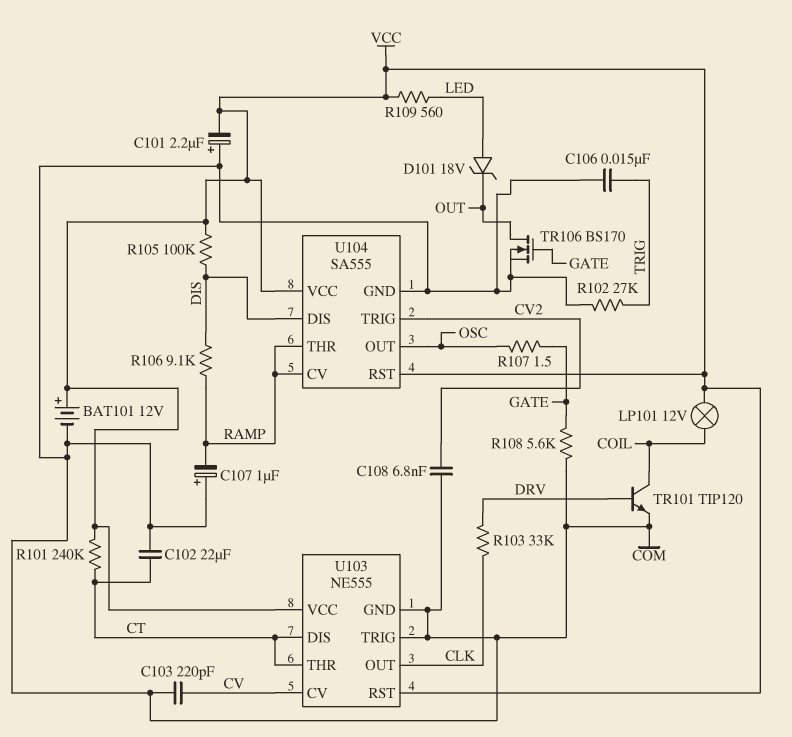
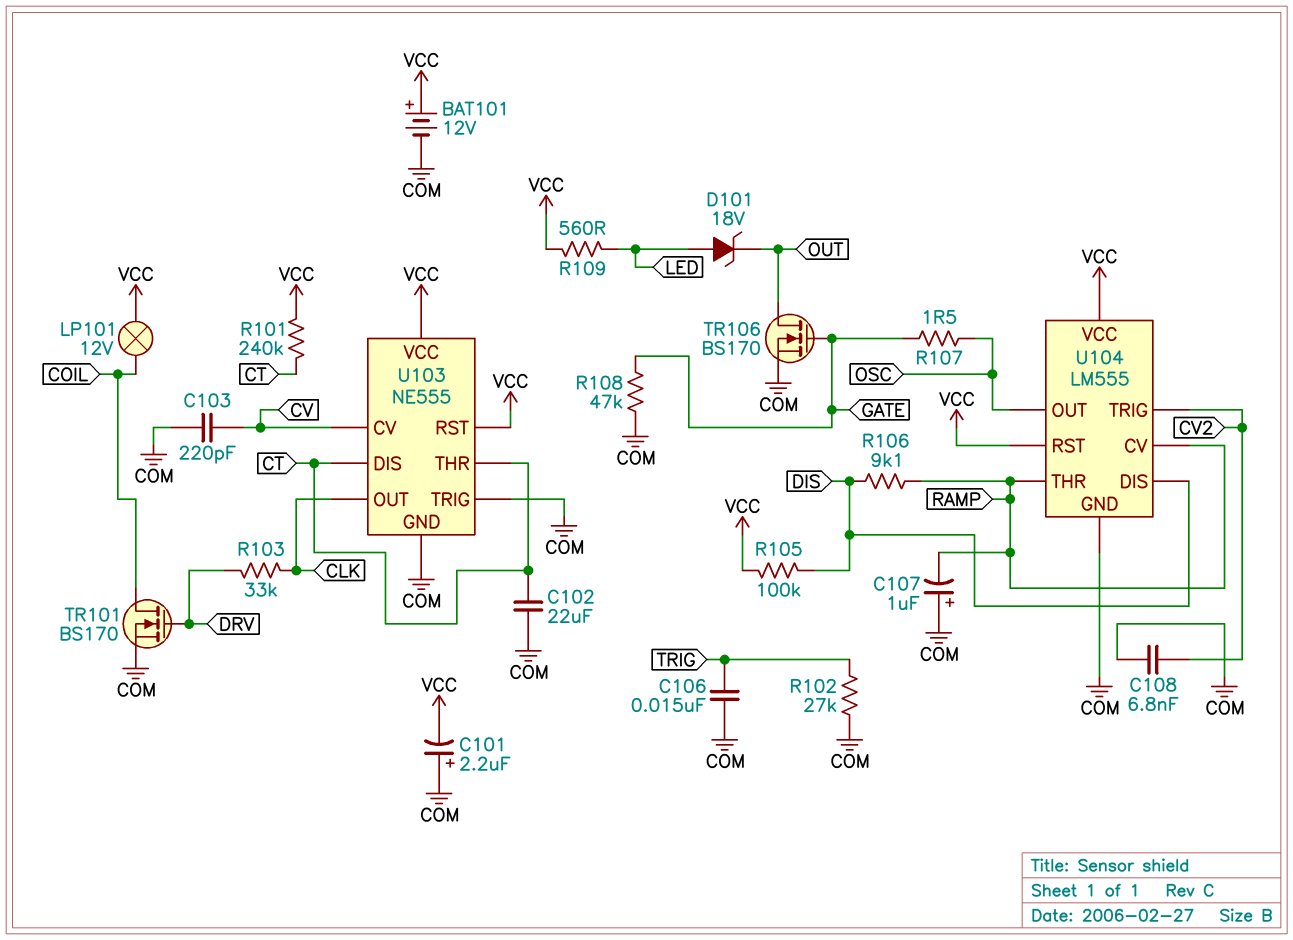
R108: 5.6k (COM, GATE) -> 47k (COM, GATE)
TR101: NPN TIP120 (B DRV, C COIL, E COM) -> NMOS BS170 (G DRV, D COIL, S COM)
U104: SA555 -> LM555

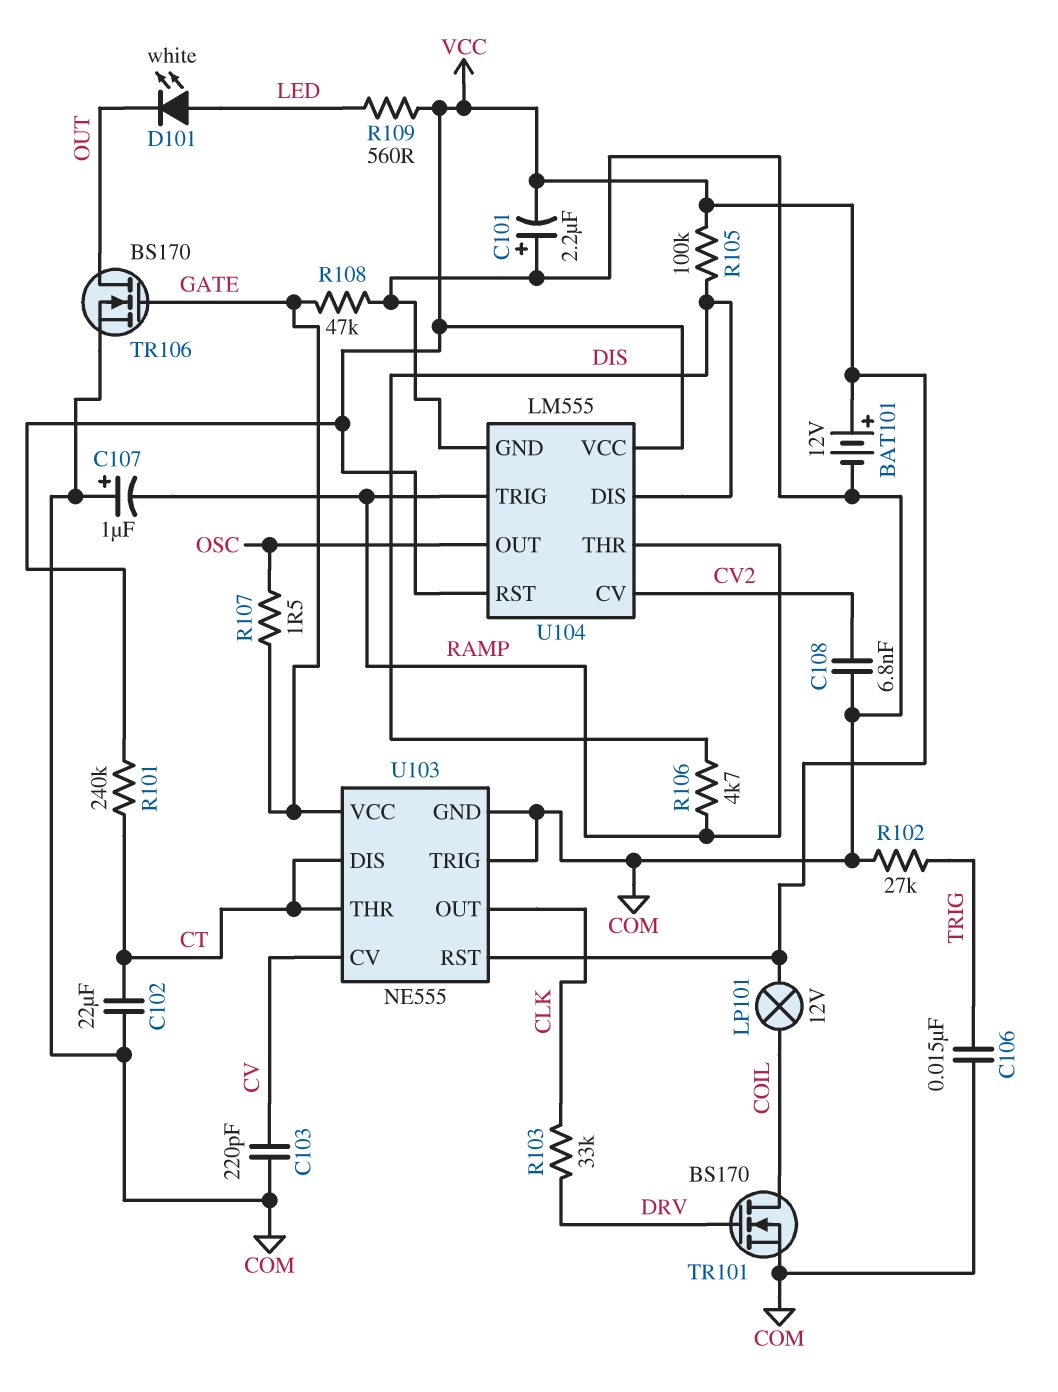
D101: zener 18V (A LED, K OUT) -> LED white (A LED, K OUT)
R106: 9.1k (DIS, RAMP) -> 4.7k (DIS, RAMP)
U103 pin VCC: VCC -> GATE
U104 pin CV: RAMP -> CV2
U104 pin TRIG: CV2 -> RAMP

